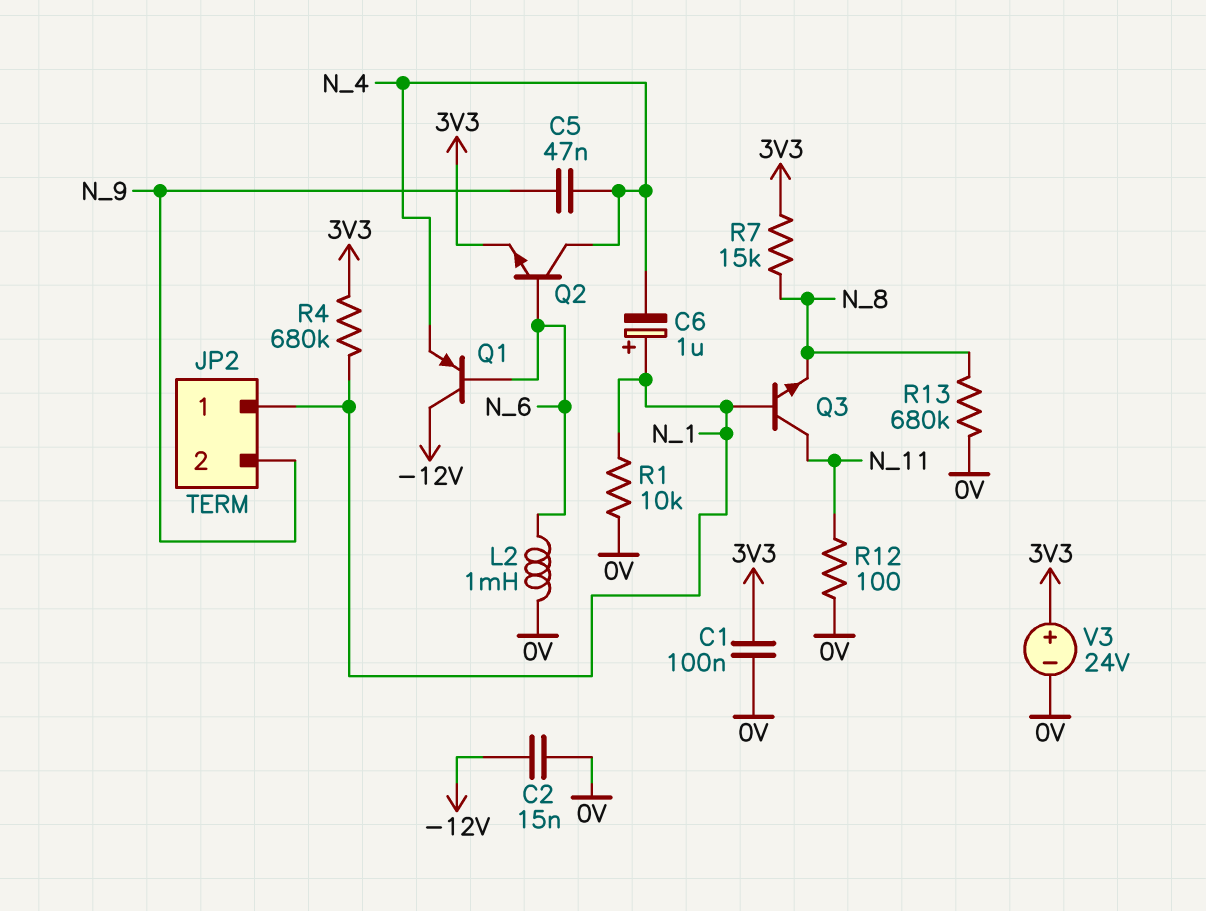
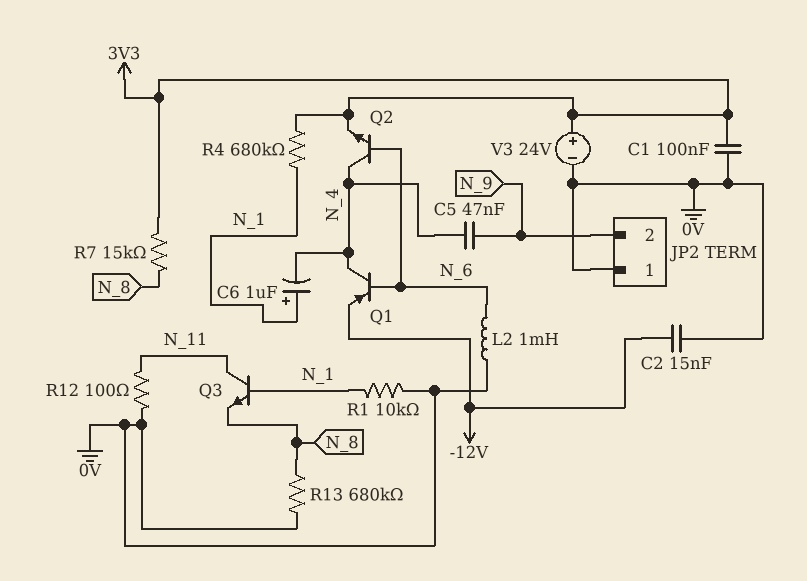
JP2 pin 1: N_1 -> 0V
Q1: PNP (B N_6, C -12V, E N_4) -> PNP (B N_6, C N_4, E -12V)

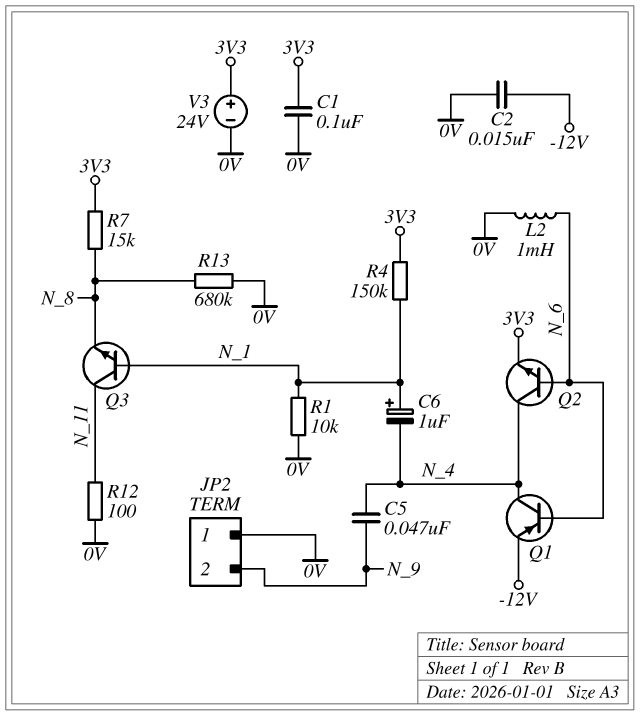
R4: 680k (3V3, N_1) -> 150k (3V3, N_1)

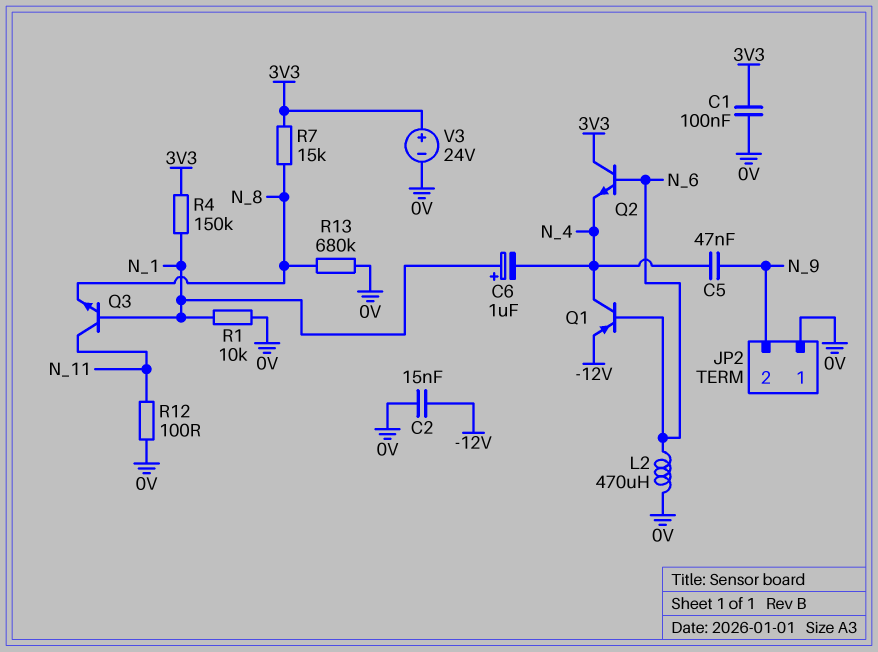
L2: 1mH (0V, N_6) -> 470uH (0V, N_6)
Q2: NPN (B N_6, C N_4, E 3V3) -> NPN (B N_6, C 3V3, E N_4)

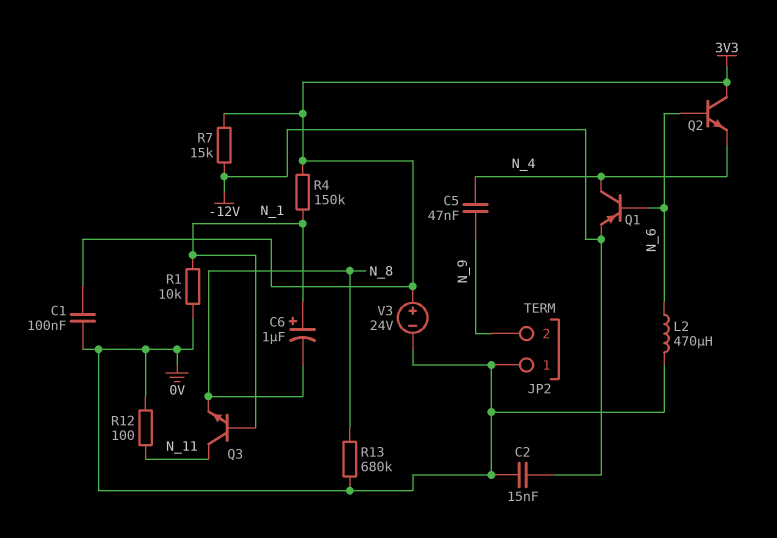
C6: 1uF (plus N_1, minus N_4) -> 1uF (plus N_1, minus N_8)
R7: 15k (3V3, N_8) -> 15k (-12V, 3V3)

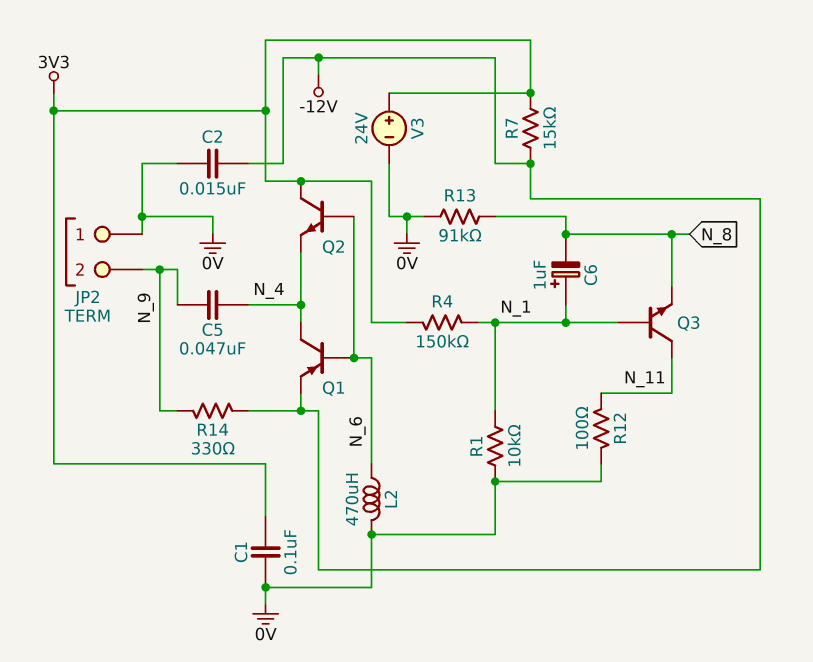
R13: 680k (0V, N_8) -> 91k (0V, N_8)
R14: none -> 330 (-12V, N_9)

